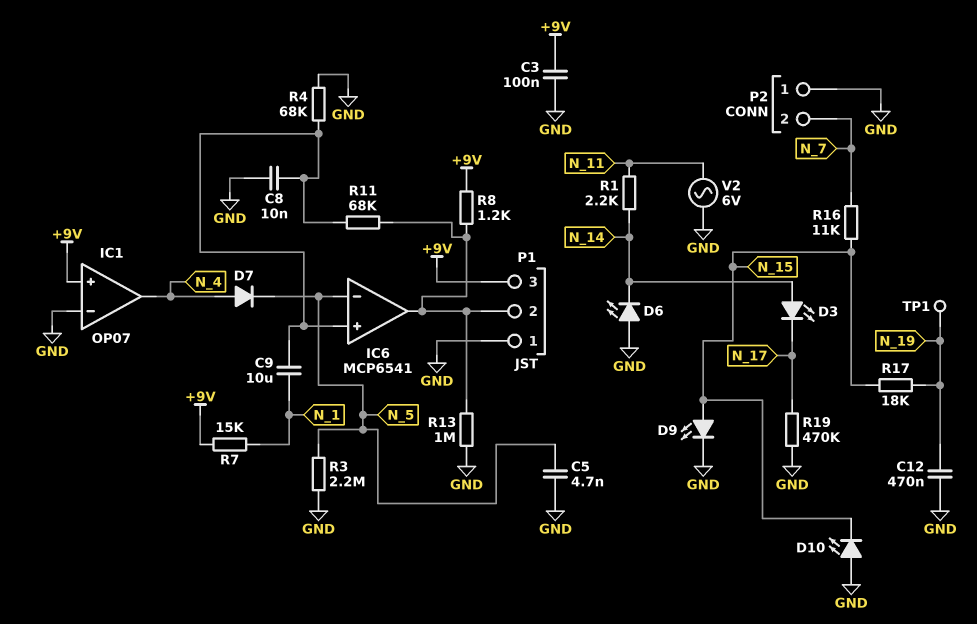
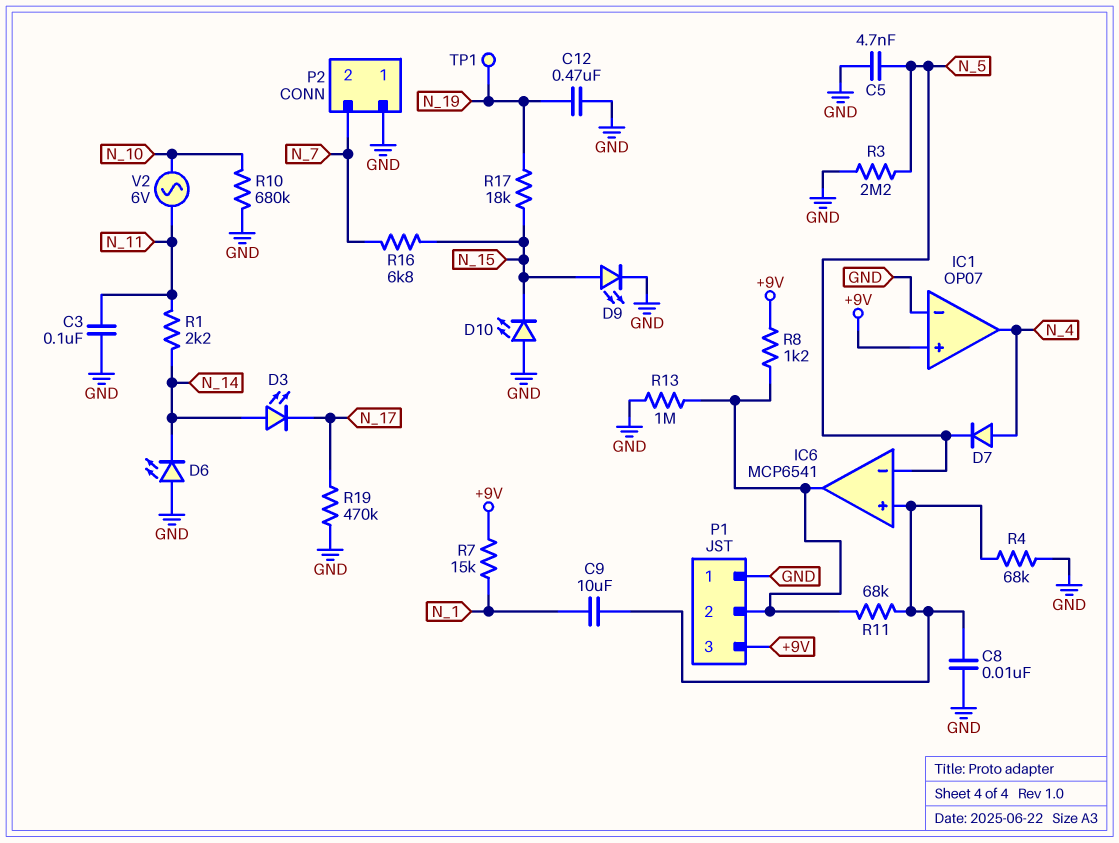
C3: 100nF (+9V, GND) -> 100nF (GND, N_11)
R10: none -> 680k (GND, N_10)
R16: 11k (N_7, N_15) -> 6.8k (N_7, N_15)
V2: AC 6V (GND, N_11) -> AC 6V (N_10, N_11)

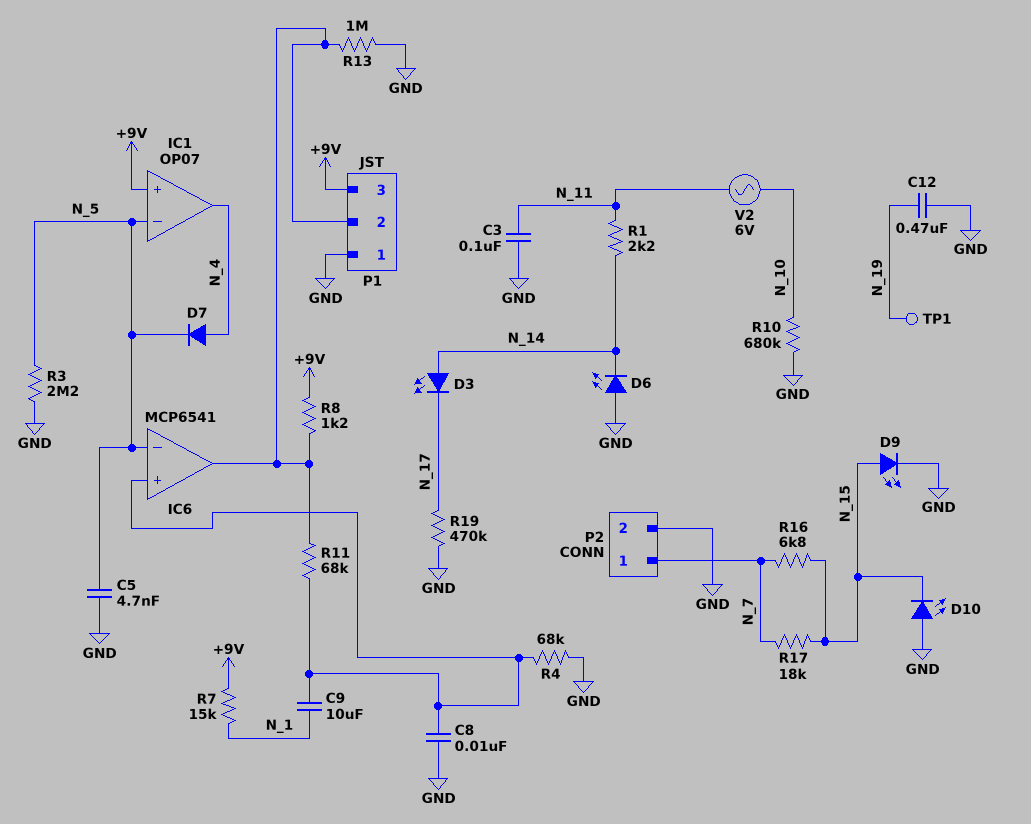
IC1 pin in-: GND -> N_5
P2 pin 1: GND -> N_7
P2 pin 2: N_7 -> GND
R17: 18k (N_15, N_19) -> 18k (N_7, N_15)

